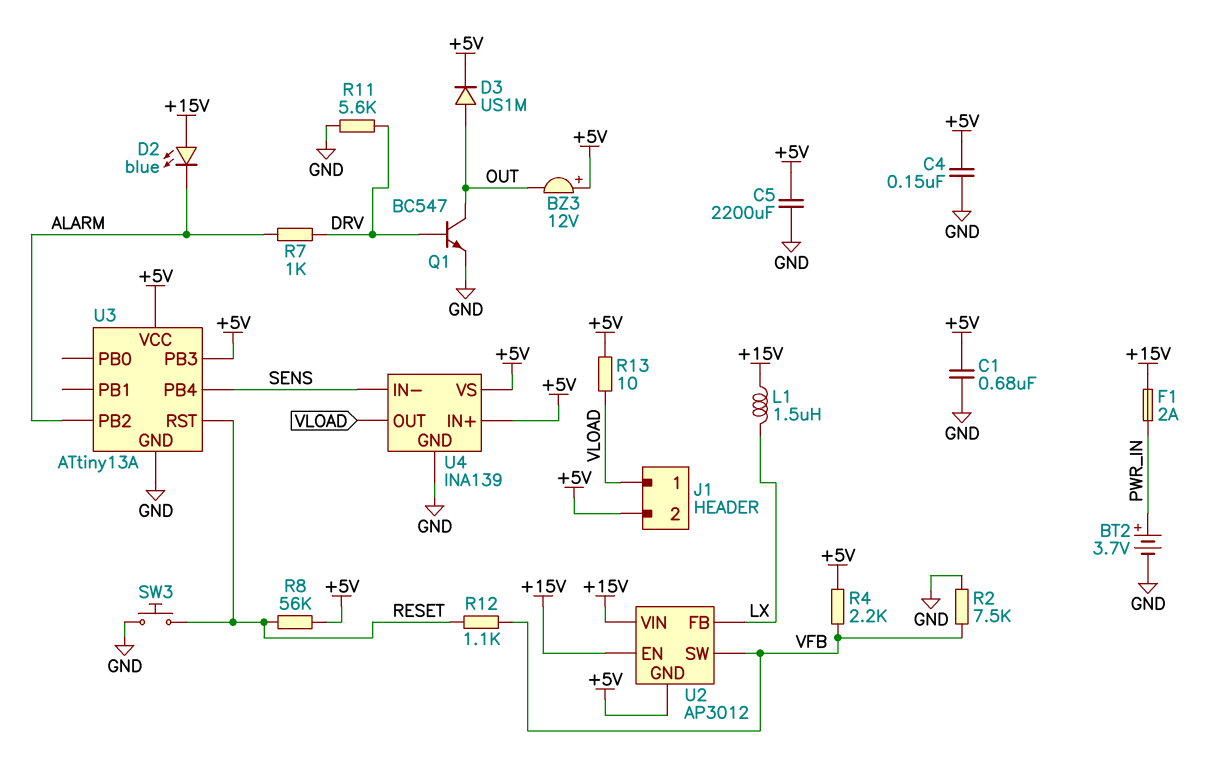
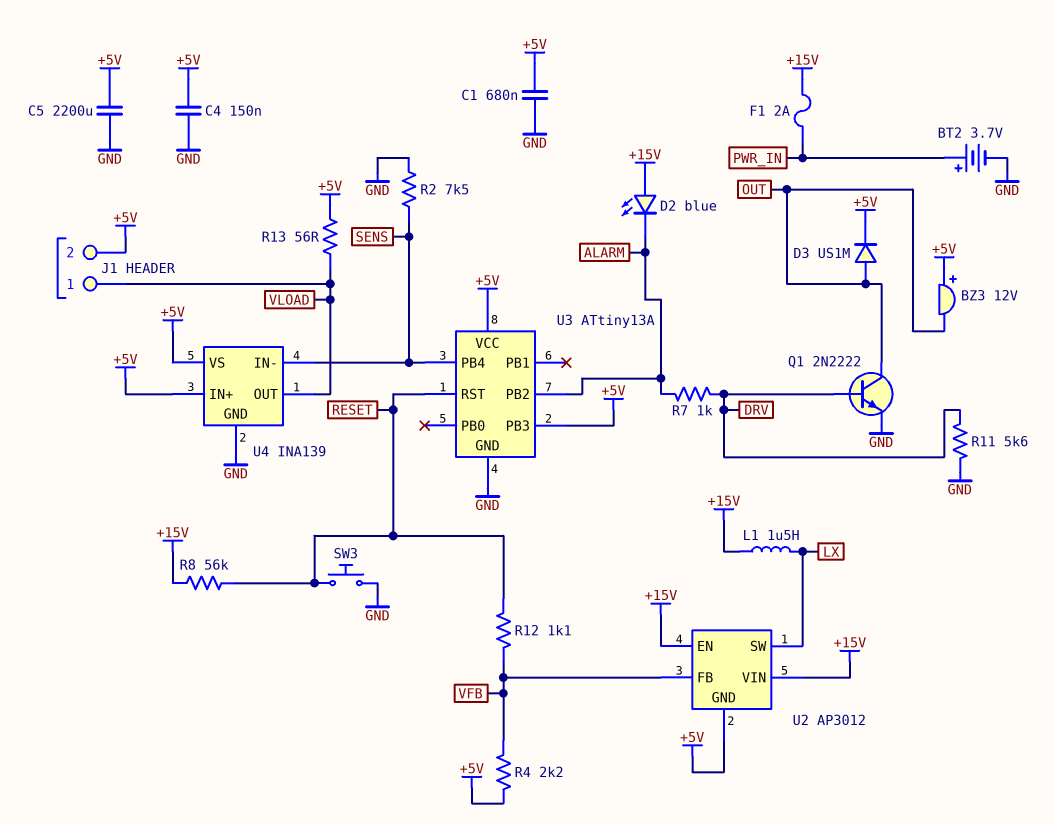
Q1: NPN BC547 (B DRV, C OUT, E GND) -> NPN 2N2222 (B DRV, C OUT, E GND)
R2: 7.5k (GND, VFB) -> 7.5k (GND, SENS)
R8: 56k (+5V, RESET) -> 56k (+15V, RESET)
R13: 10 (+5V, VLOAD) -> 56 (+5V, VLOAD)
U2 pin FB: LX -> VFB
U2 pin SW: VFB -> LX

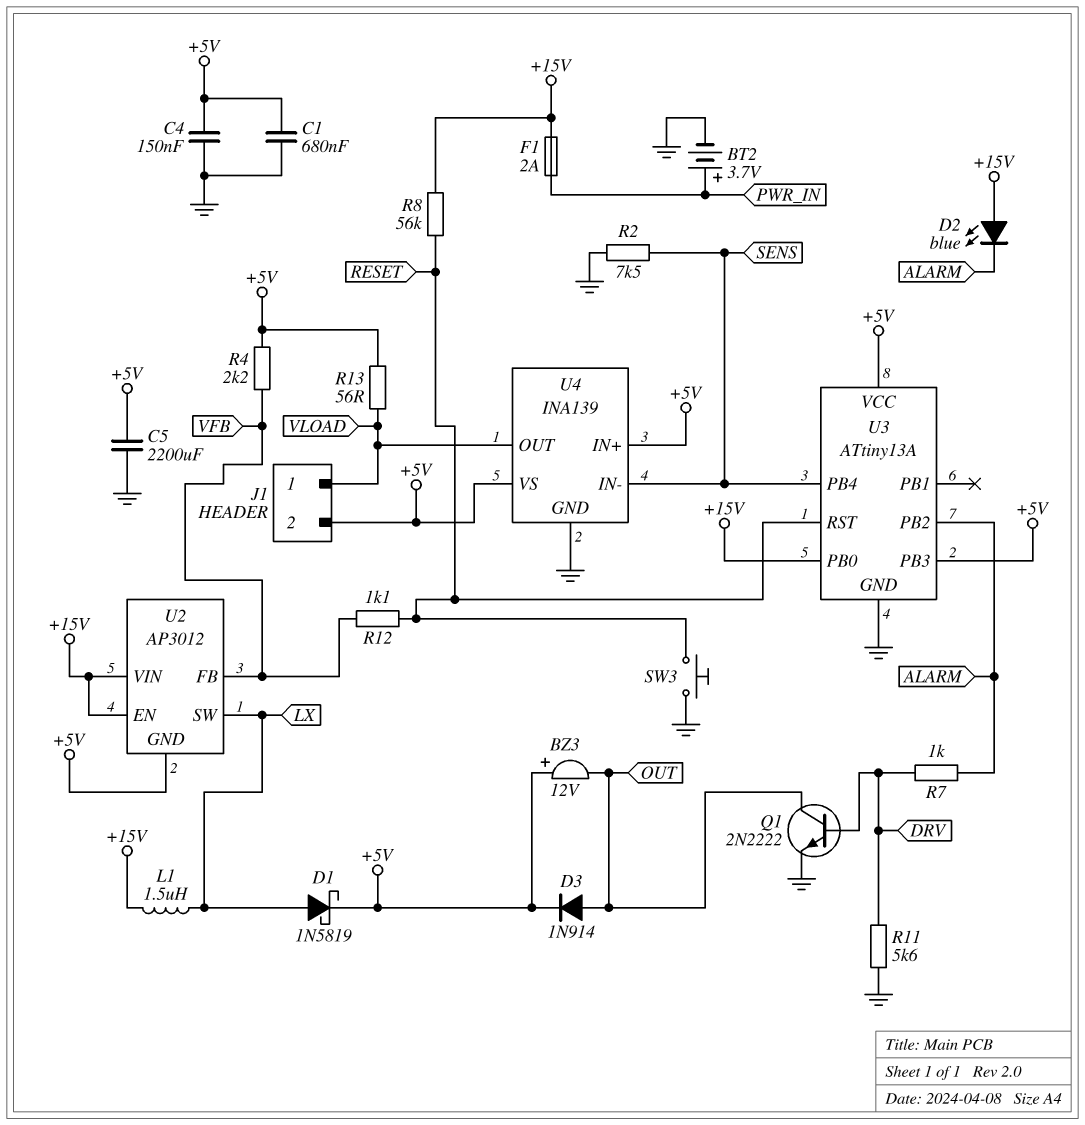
D1: none -> schottky 1N5819 (A LX, K +5V)
D3: diode US1M (A OUT, K +5V) -> diode 1N914 (A OUT, K +5V)
U3 pin PB0: none -> +15V

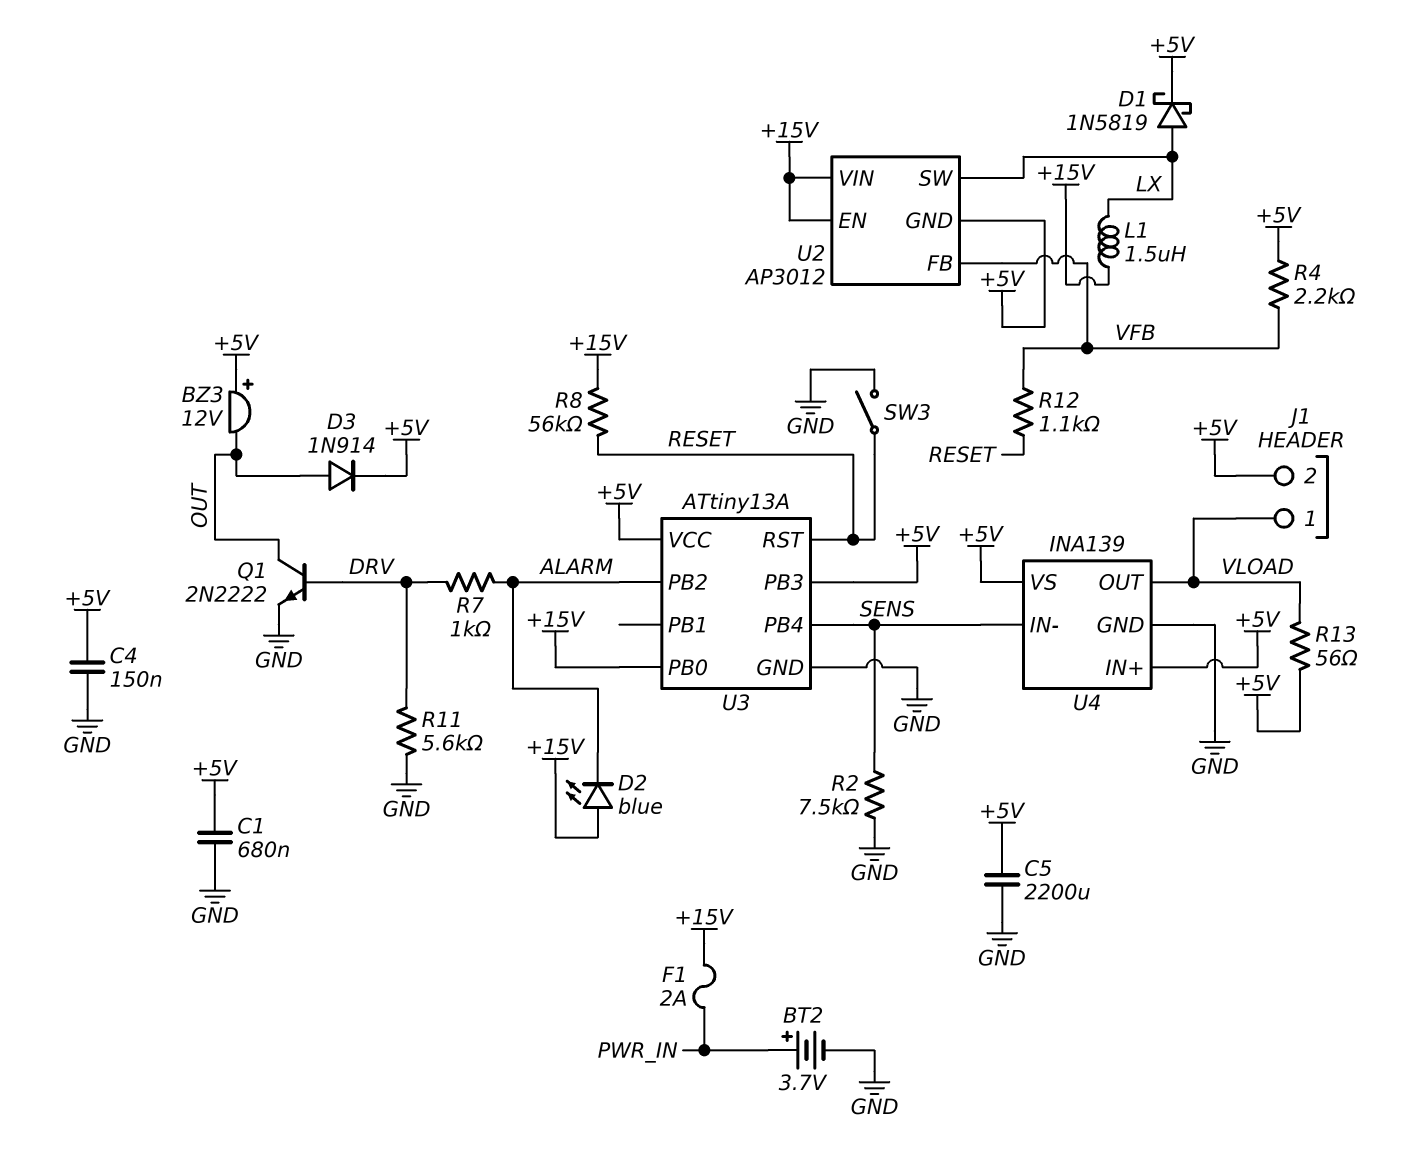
SW3: button (GND, RESET) -> switch (GND, RESET)

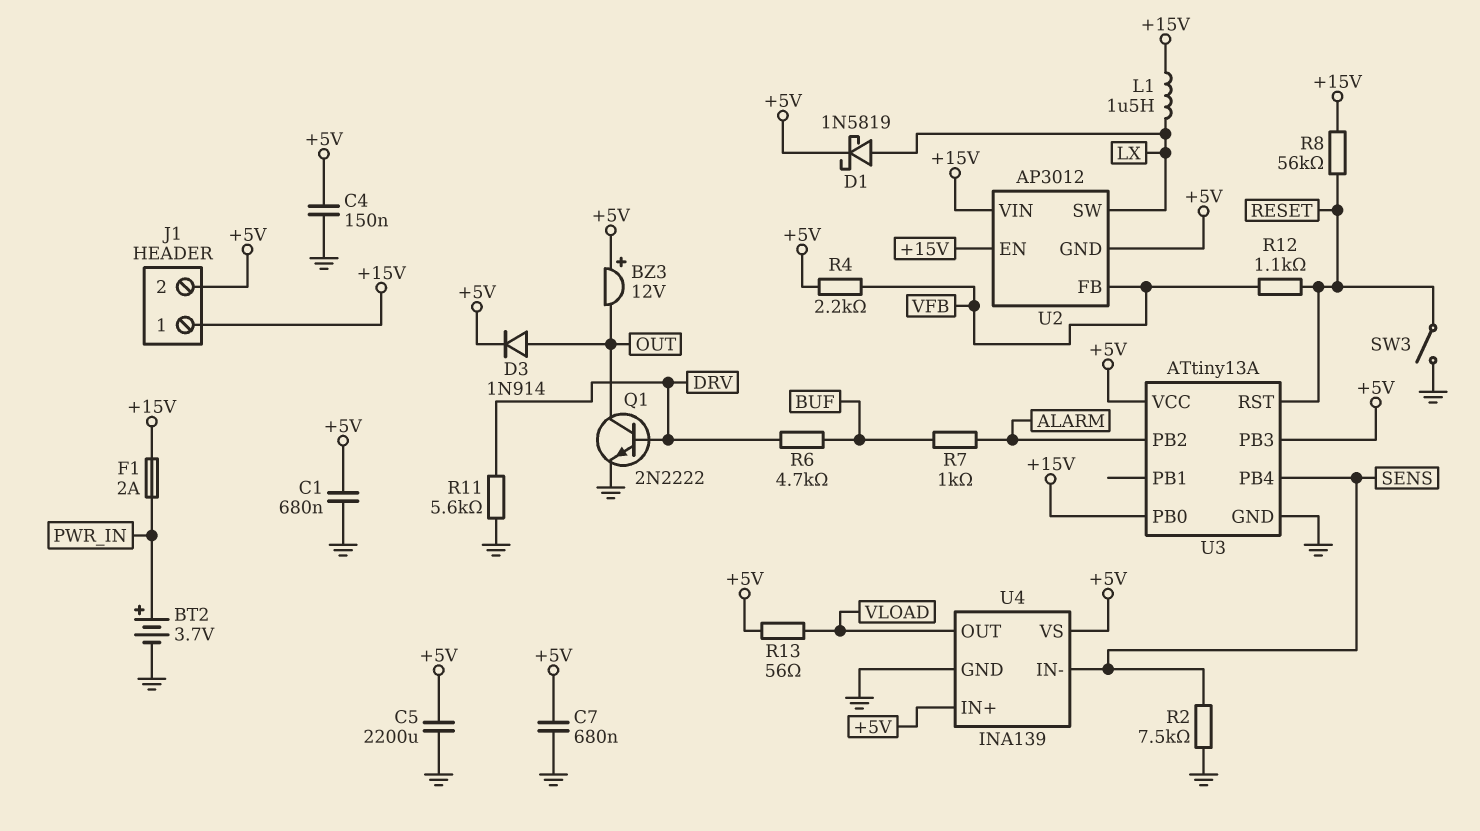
C7: none -> 680nF (+5V, GND)
D2: LED blue (A +15V, K ALARM) -> none
J1 pin 1: VLOAD -> +15V
R6: none -> 4.7k (BUF, DRV)
R7: 1k (ALARM, DRV) -> 1k (ALARM, BUF)

